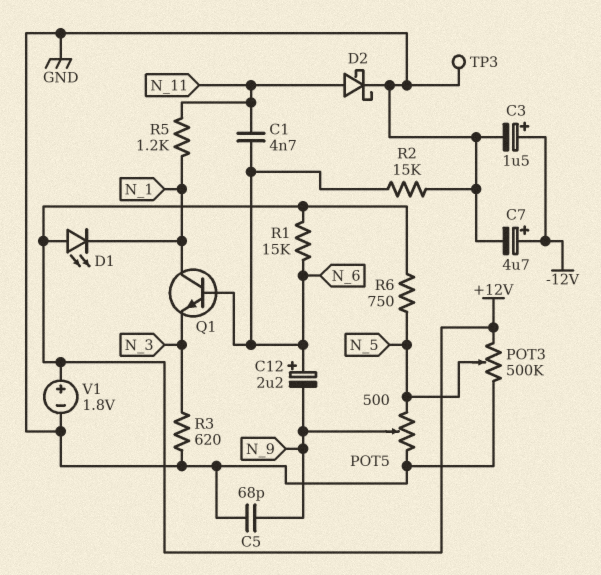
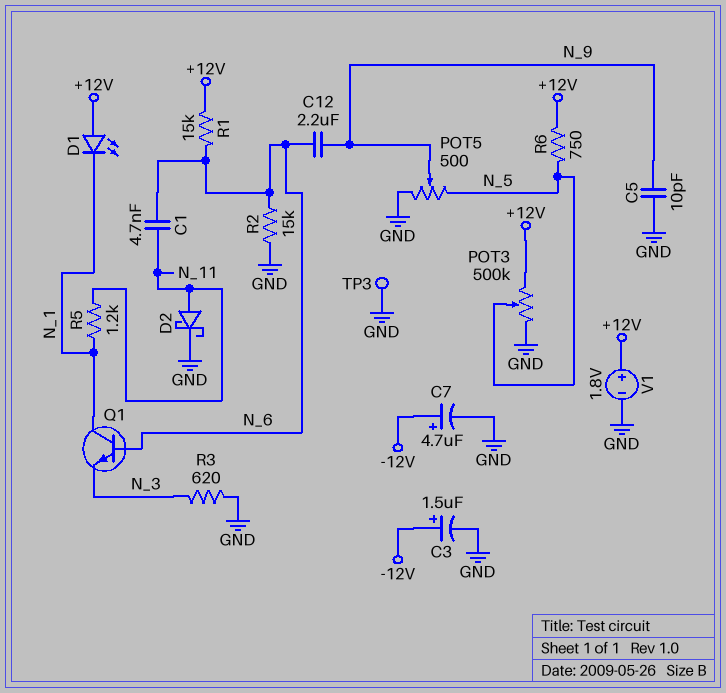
C5: 68pF (GND, N_9) -> 10pF (GND, N_9)
C12: 2.2uF (plus N_6, minus N_9) -> 2.2uF (N_6, N_9)

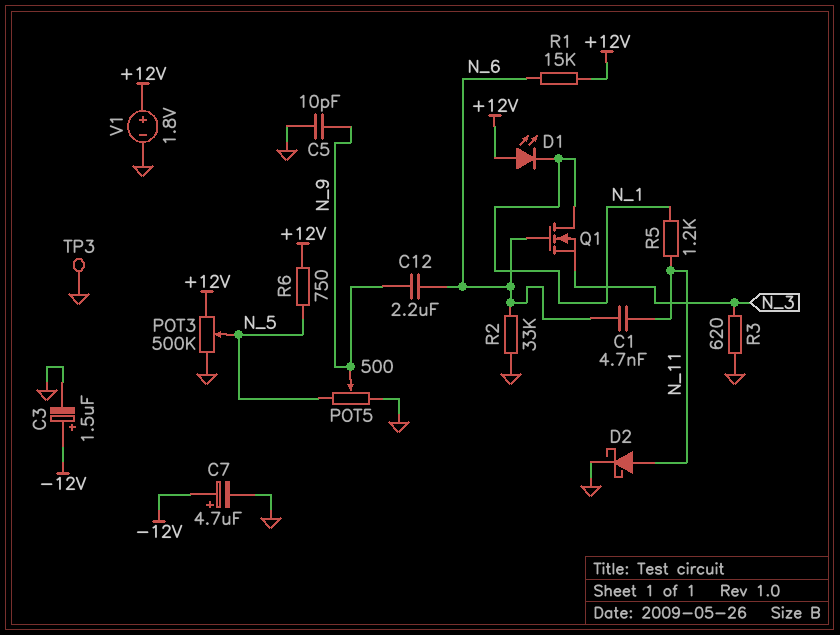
Q1: NPN (B N_6, C N_1, E N_3) -> NMOS (G N_6, D N_1, S N_3)
R2: 15k (GND, N_6) -> 33k (GND, N_6)

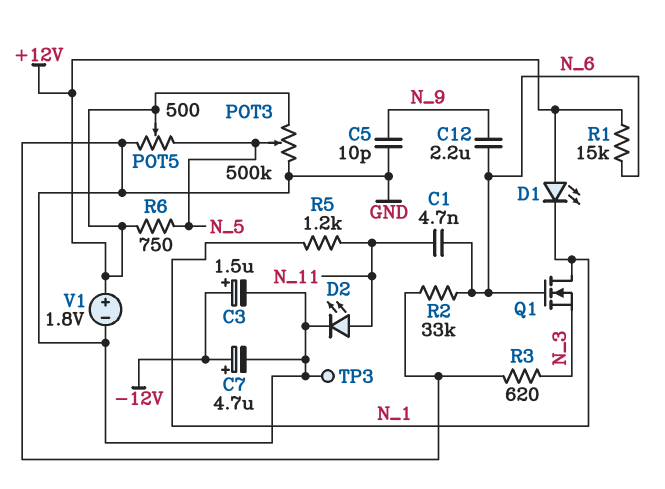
D2: schottky (A N_11, K GND) -> LED (A N_11, K GND)
POT5: 500 (GND, N_5, wiper N_9) -> 500 (GND, N_5, wiper +12V)

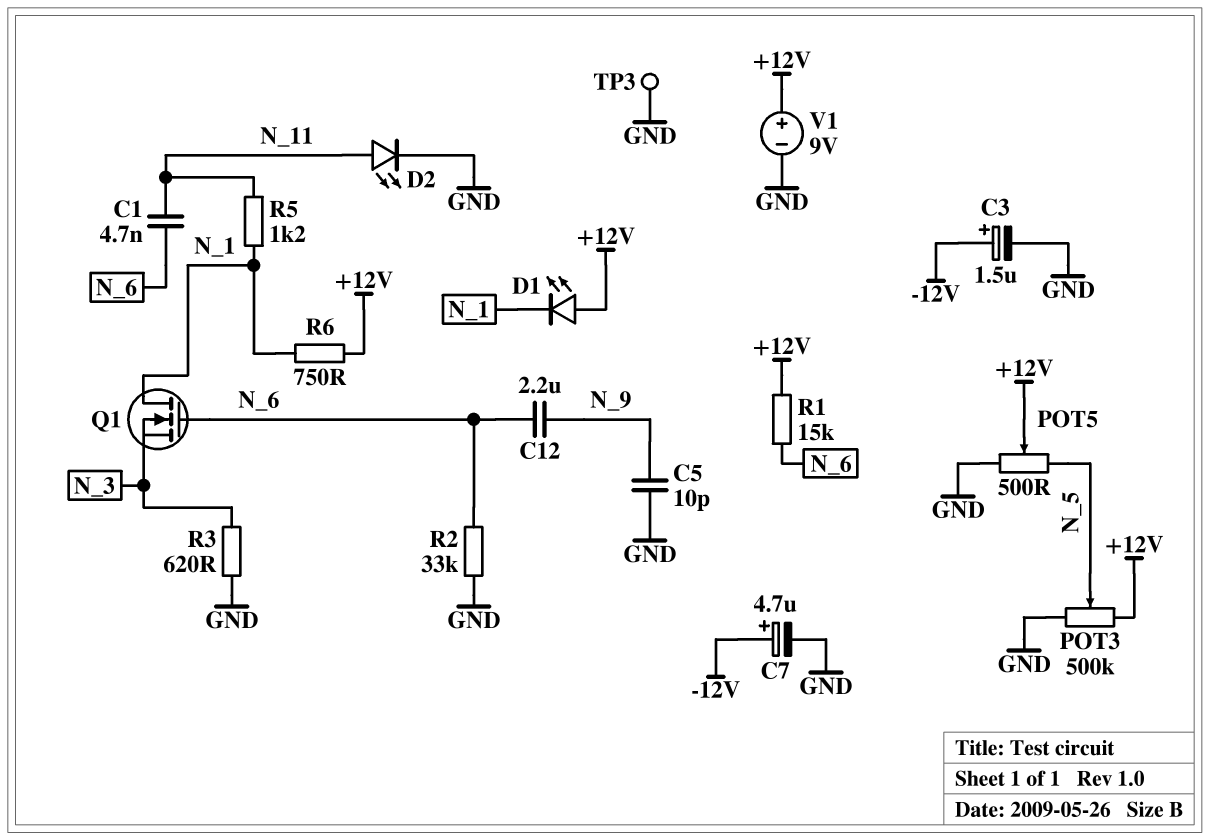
R6: 750 (+12V, N_5) -> 750 (+12V, N_1)
V1: 1.8V (plus +12V, minus GND) -> 9V (plus +12V, minus GND)

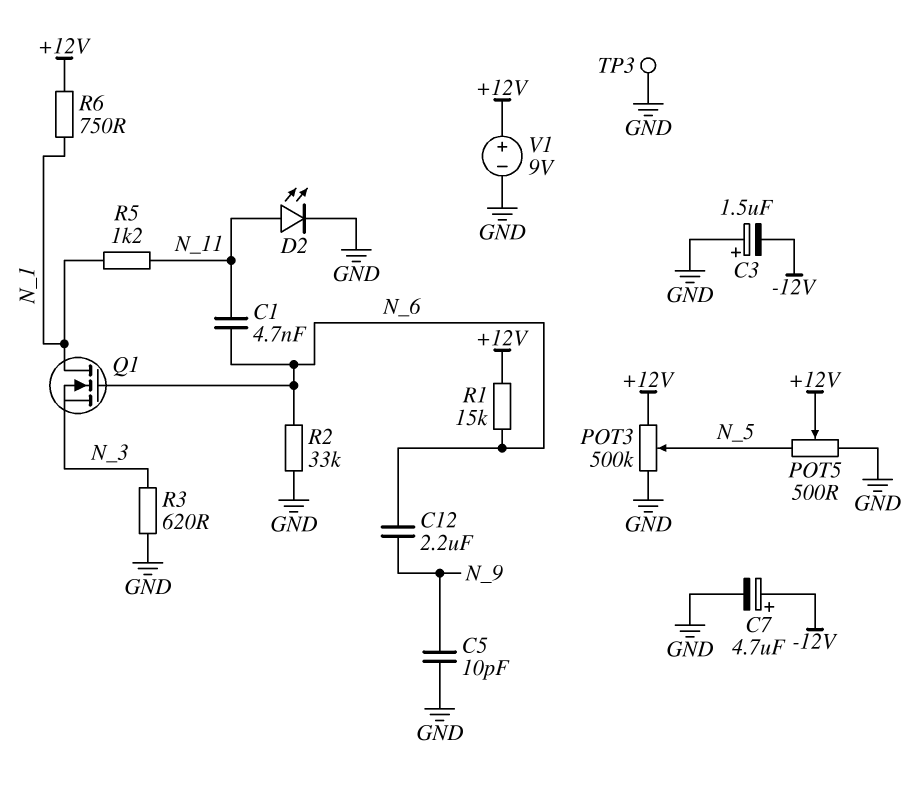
C3: 1.5uF (plus -12V, minus GND) -> 1.5uF (plus GND, minus -12V)
D1: LED (A +12V, K N_1) -> none

